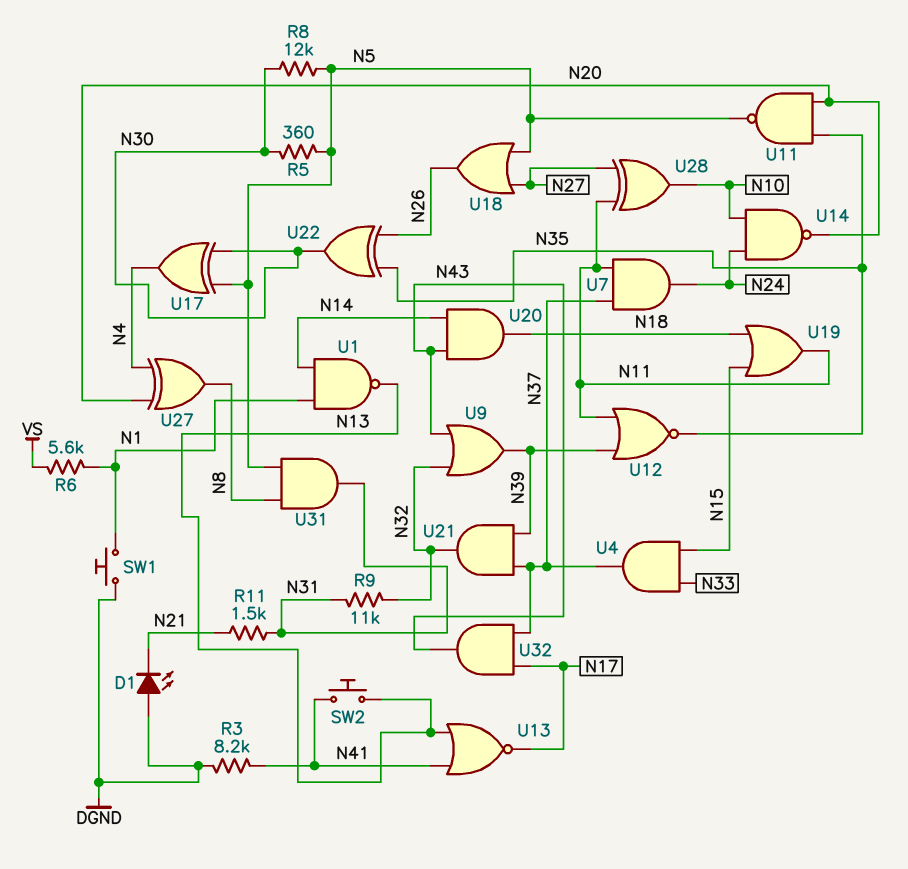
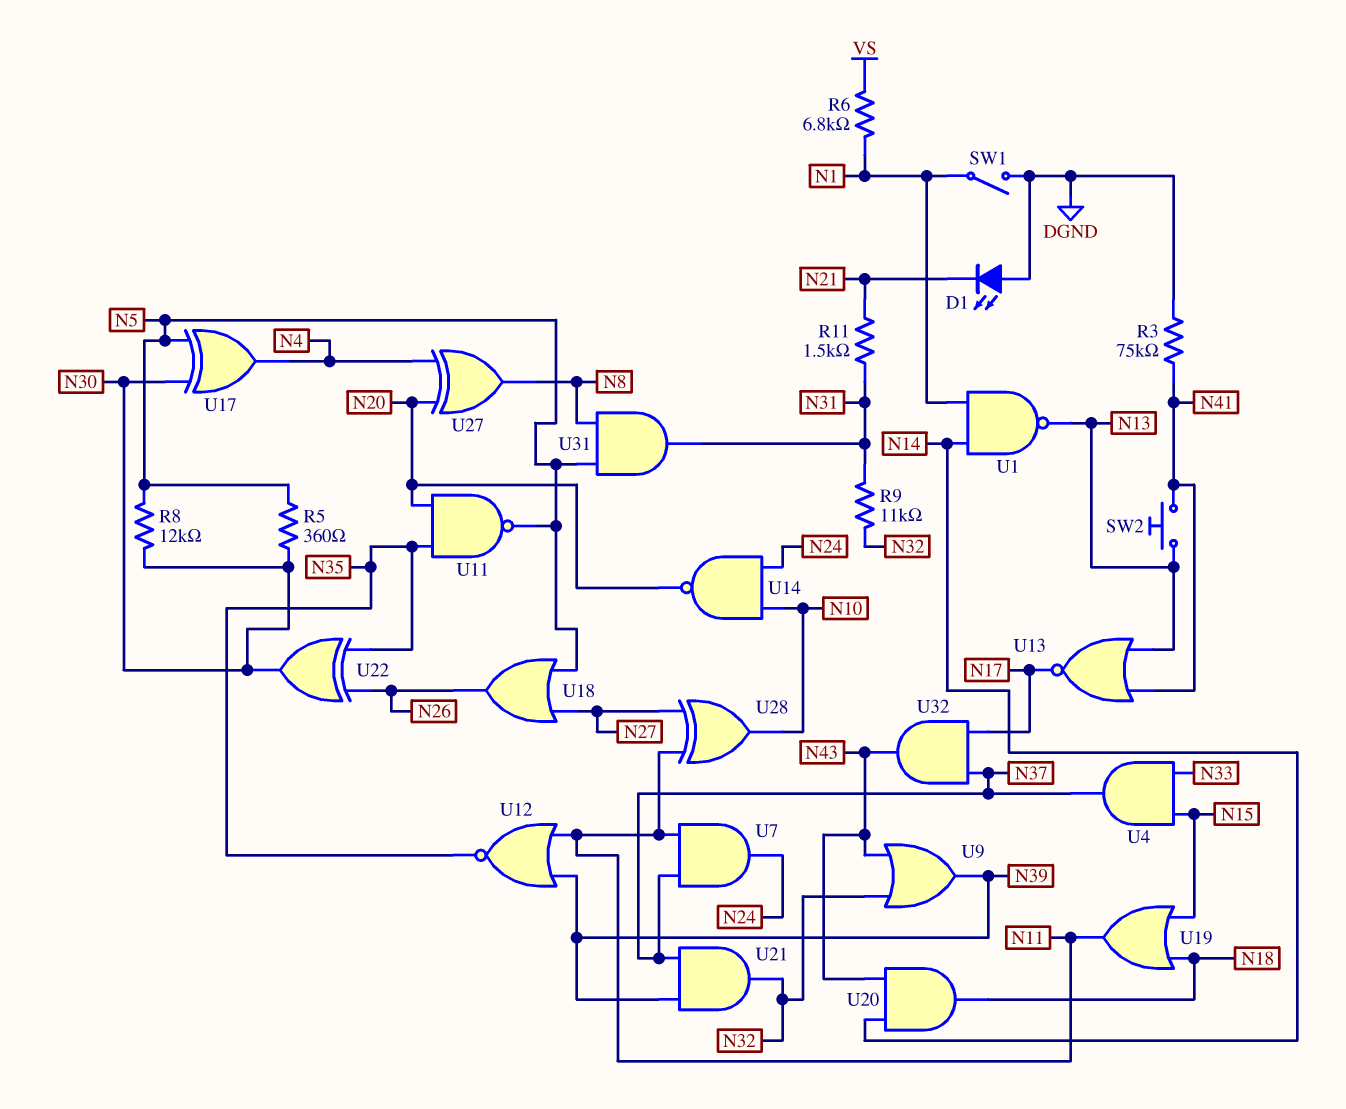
R3: 8.2k (DGND, N41) -> 75k (DGND, N41)
R6: 5.6k (N1, VS) -> 6.8k (N1, VS)
SW1: button (DGND, N1) -> switch (DGND, N1)

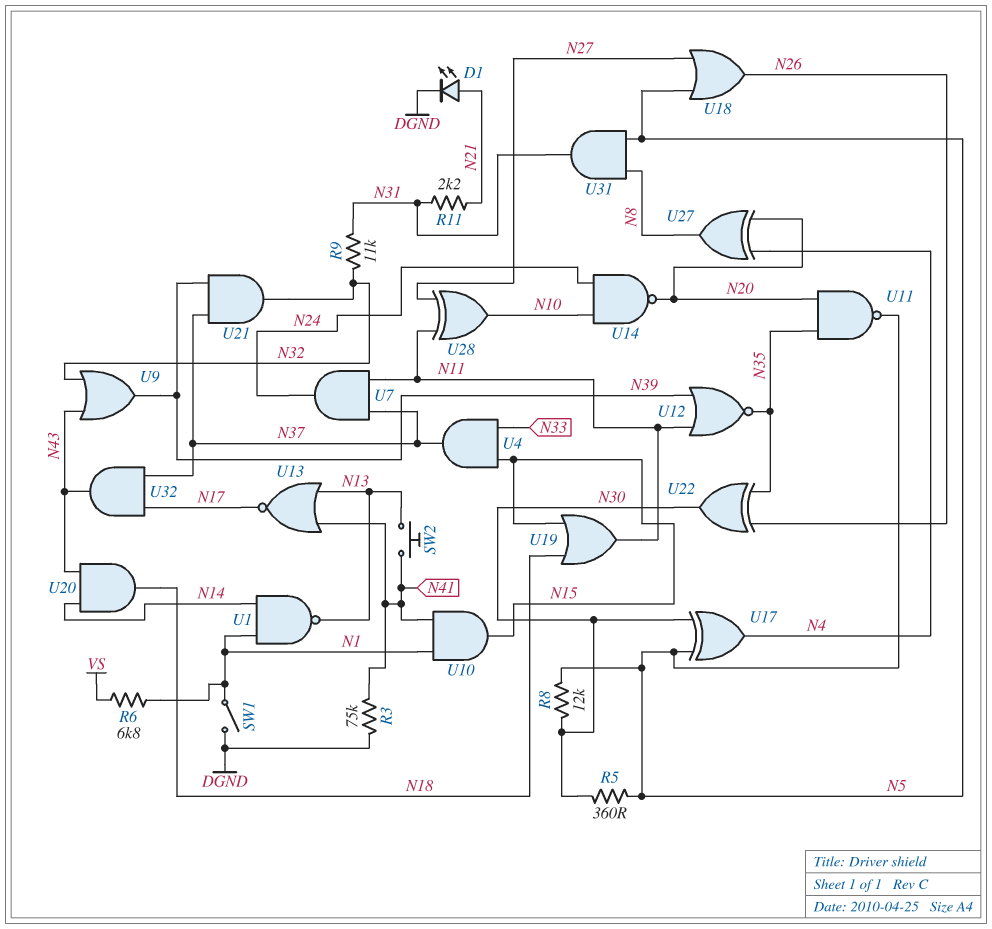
D1: LED (A DGND, K N21) -> LED (A N21, K DGND)
R11: 1.5k (N21, N31) -> 2.2k (N21, N31)
U10: none -> AND (in N1, in N41, out N15)

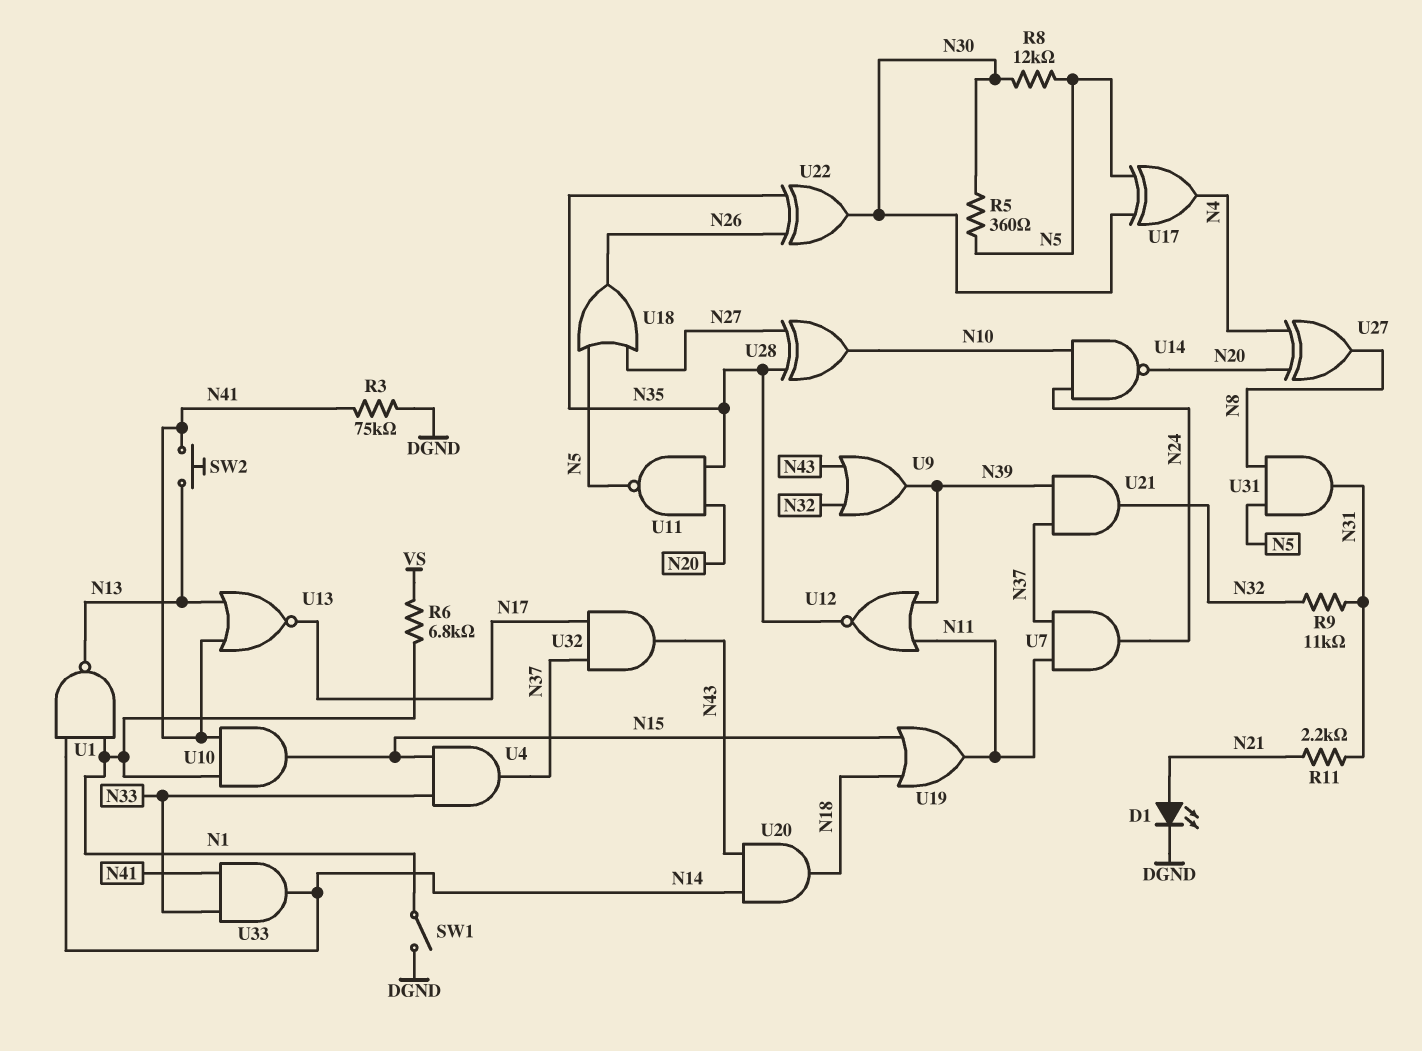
U28: XOR (in N11, in N27, out N10) -> XOR (in N27, in N35, out N10)
U33: none -> AND (in N33, in N41, out N14)

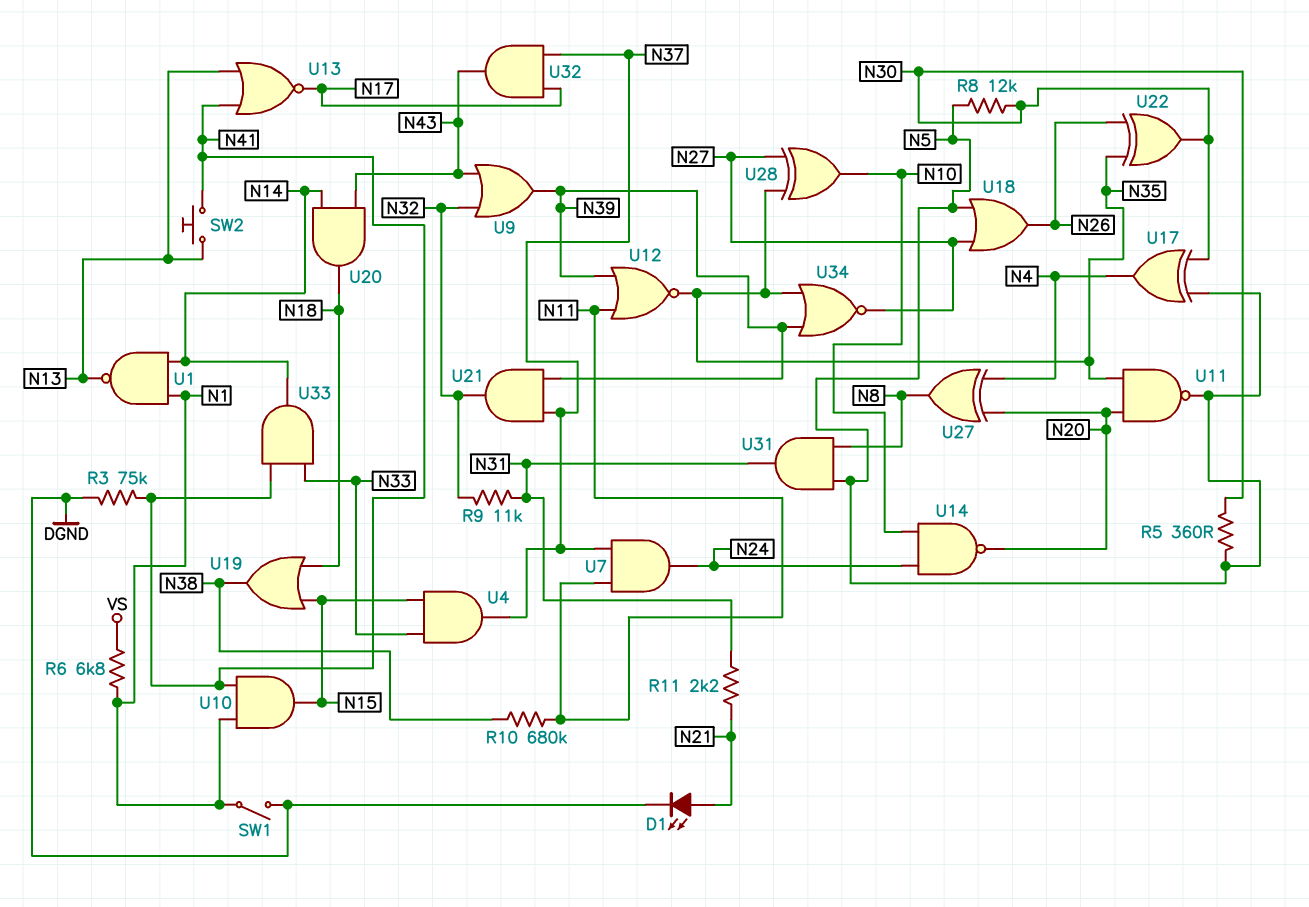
R10: none -> 680k (N11, N38)
U19: OR (in N15, in N18, out N11) -> OR (in N15, in N18, out N38)
U34: none -> NOR (in N35, in N39, out N27)

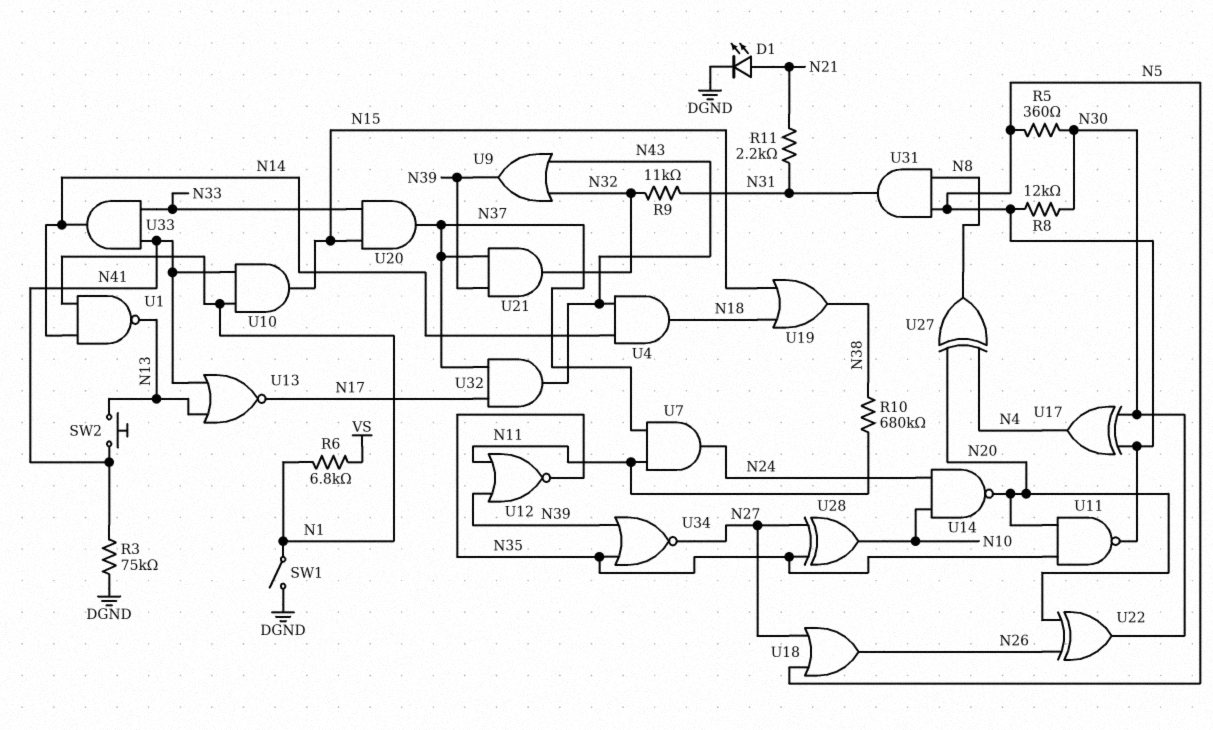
U4: AND (in N15, in N33, out N37) -> AND (in N14, in N43, out N18)
U20: AND (in N14, in N43, out N18) -> AND (in N15, in N33, out N37)
U22: XOR (in N26, in N35, out N30) -> XOR (in N20, in N26, out N30)

